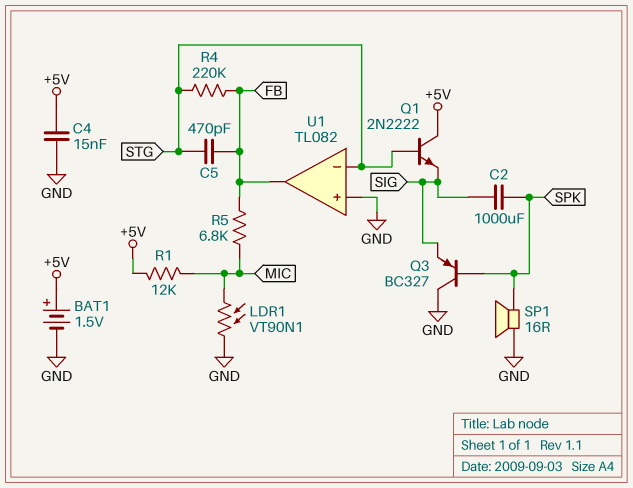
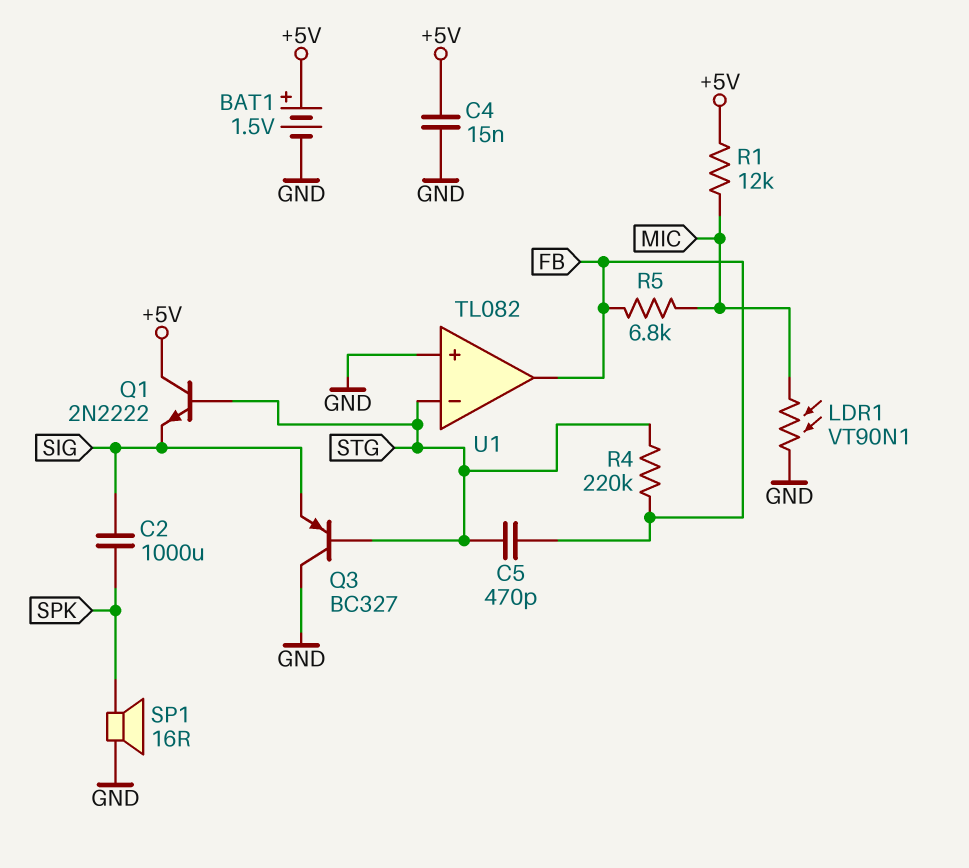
Q3: PNP BC327 (B SPK, C GND, E SIG) -> PNP BC327 (B STG, C GND, E SIG)

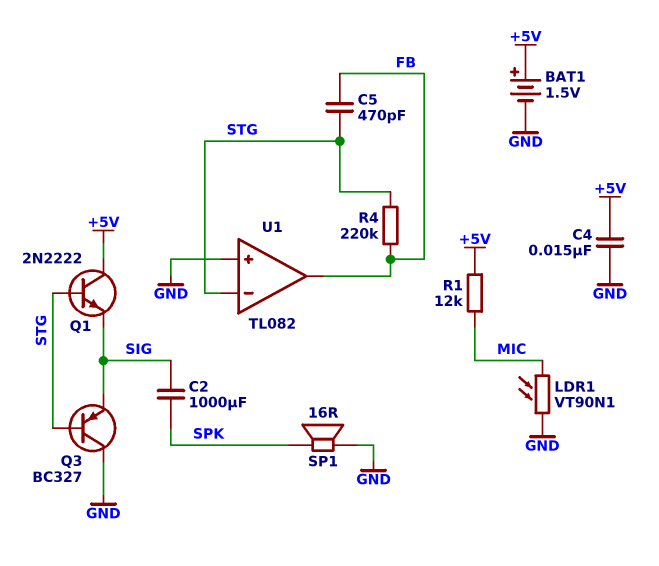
R5: 6.8k (FB, MIC) -> none

